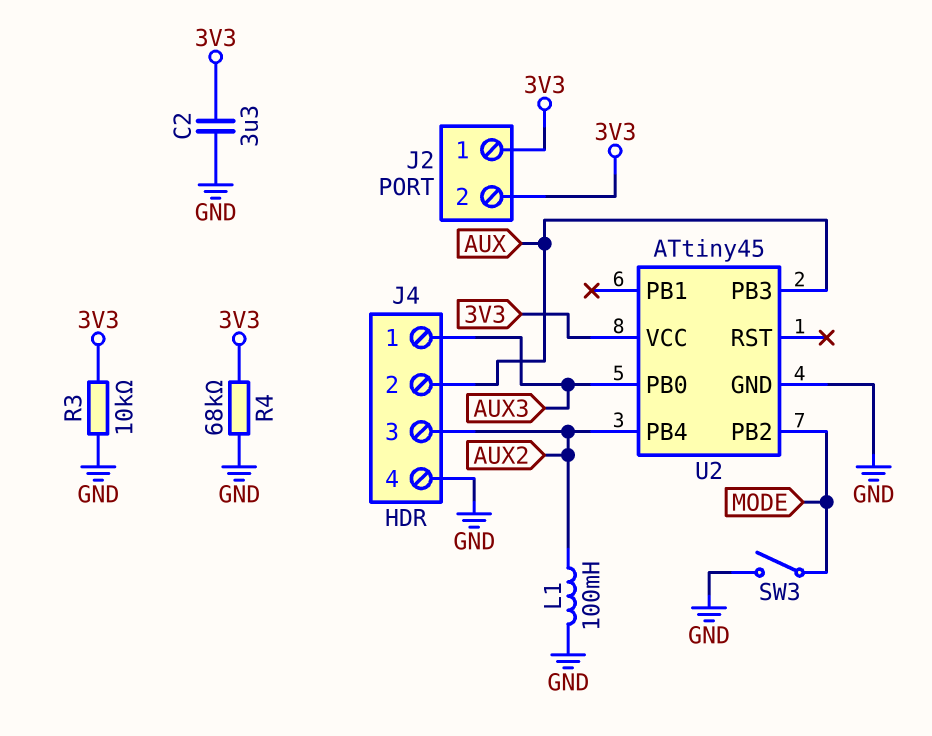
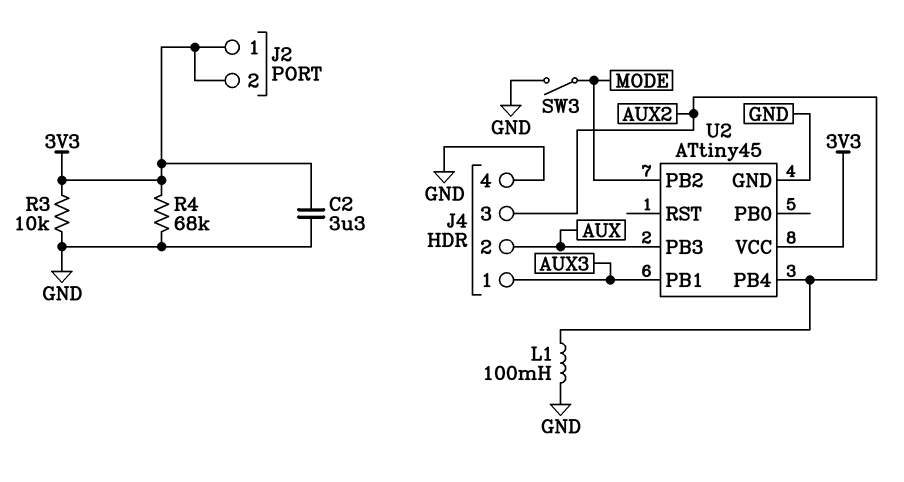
U2 pin PB0: AUX3 -> none
U2 pin PB1: none -> AUX3

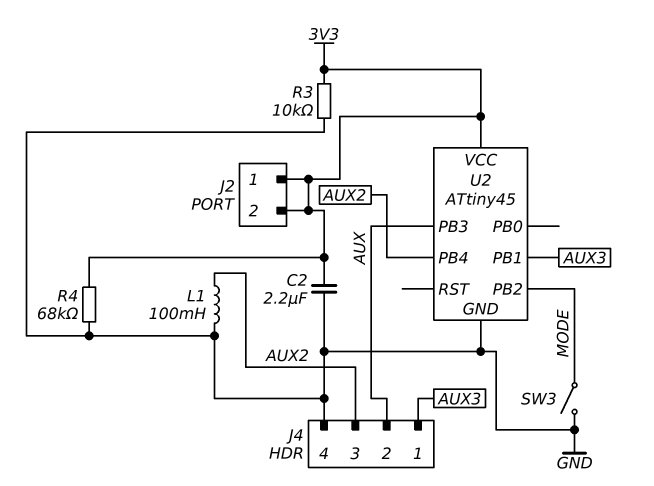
C2: 3.3uF (3V3, GND) -> 2.2uF (3V3, GND)

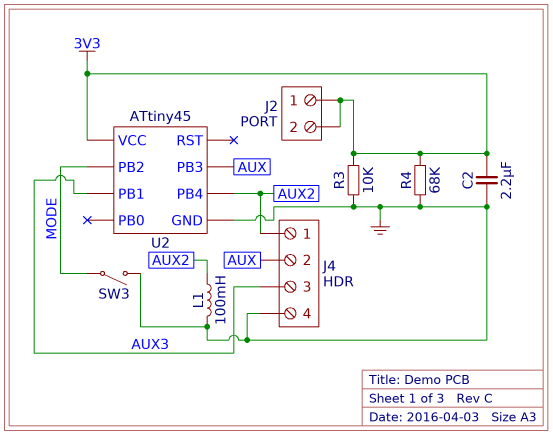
J4 pin 1: AUX3 -> AUX2
J4 pin 3: AUX2 -> AUX3

